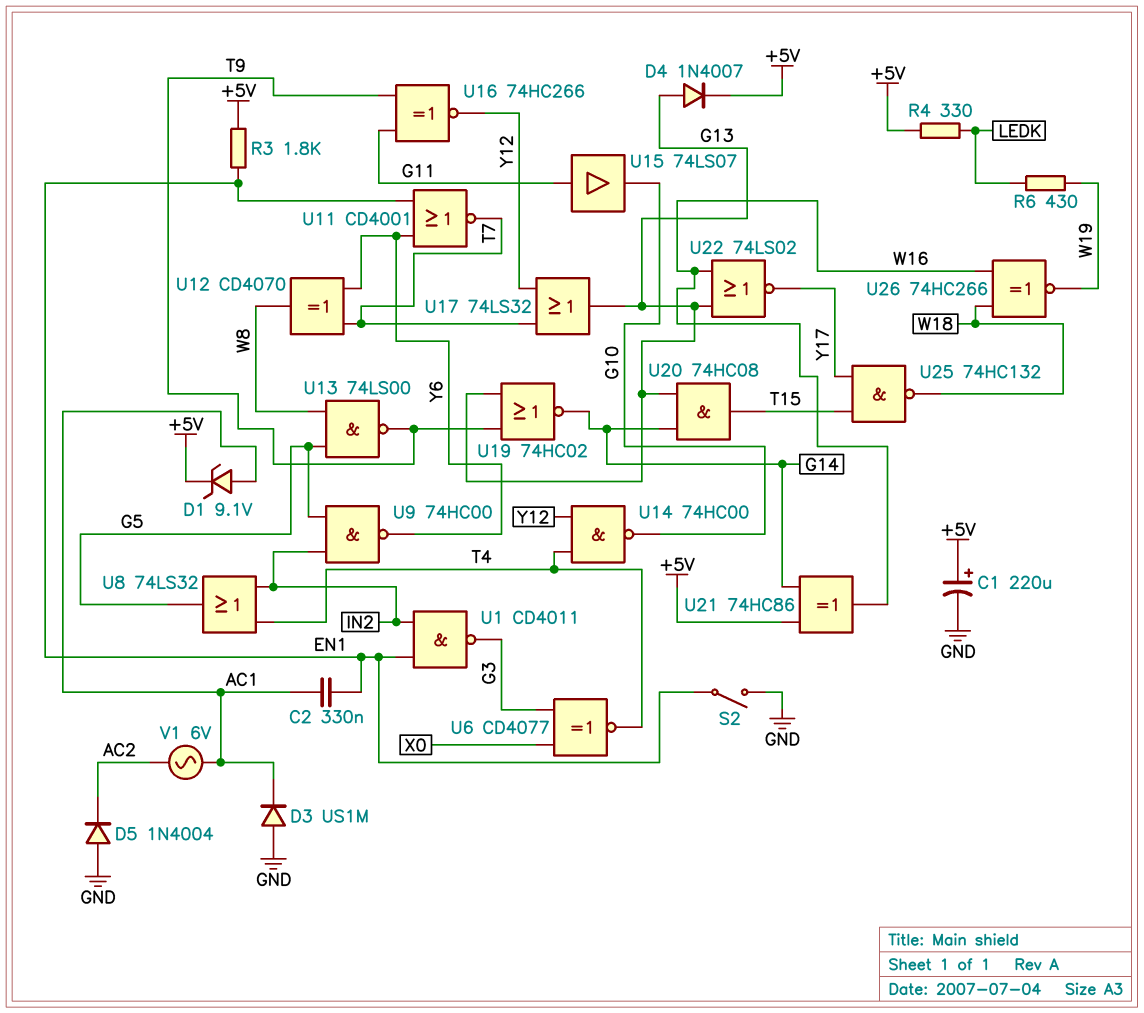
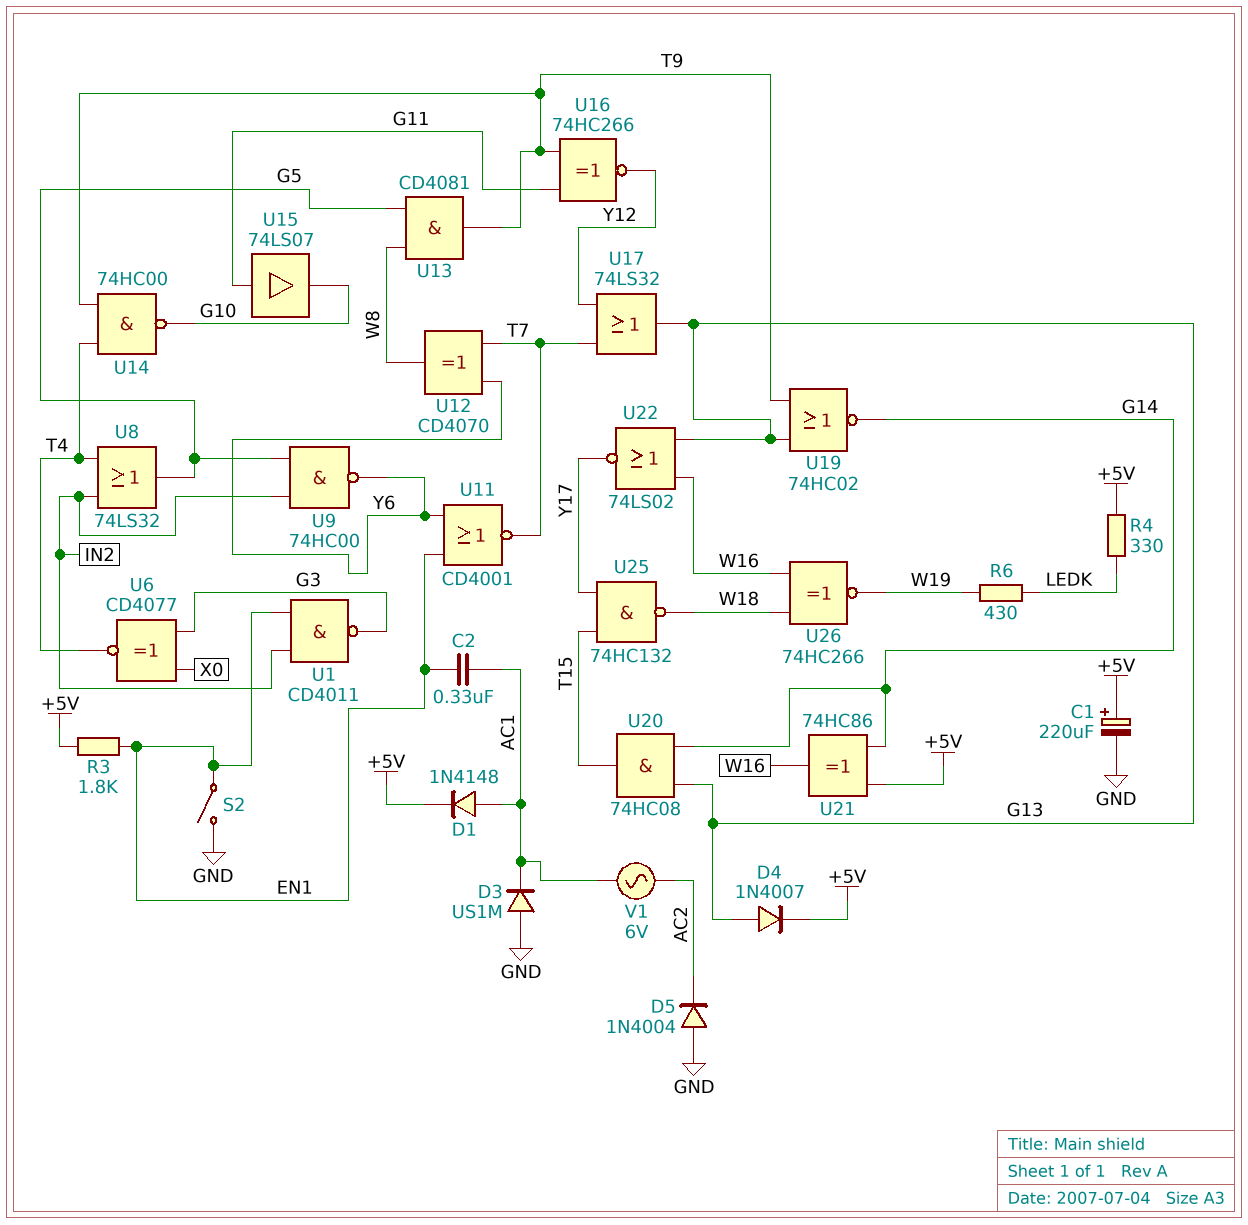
D1: zener 9.1V (A AC1, K +5V) -> diode 1N4148 (A AC1, K +5V)
U13: NAND 74LS00 (in G5, in W8, out T9) -> AND CD4081 (in G5, in W8, out T9)
U14: NAND 74HC00 (in T4, in Y12, out G10) -> NAND 74HC00 (in T4, in T9, out G10)

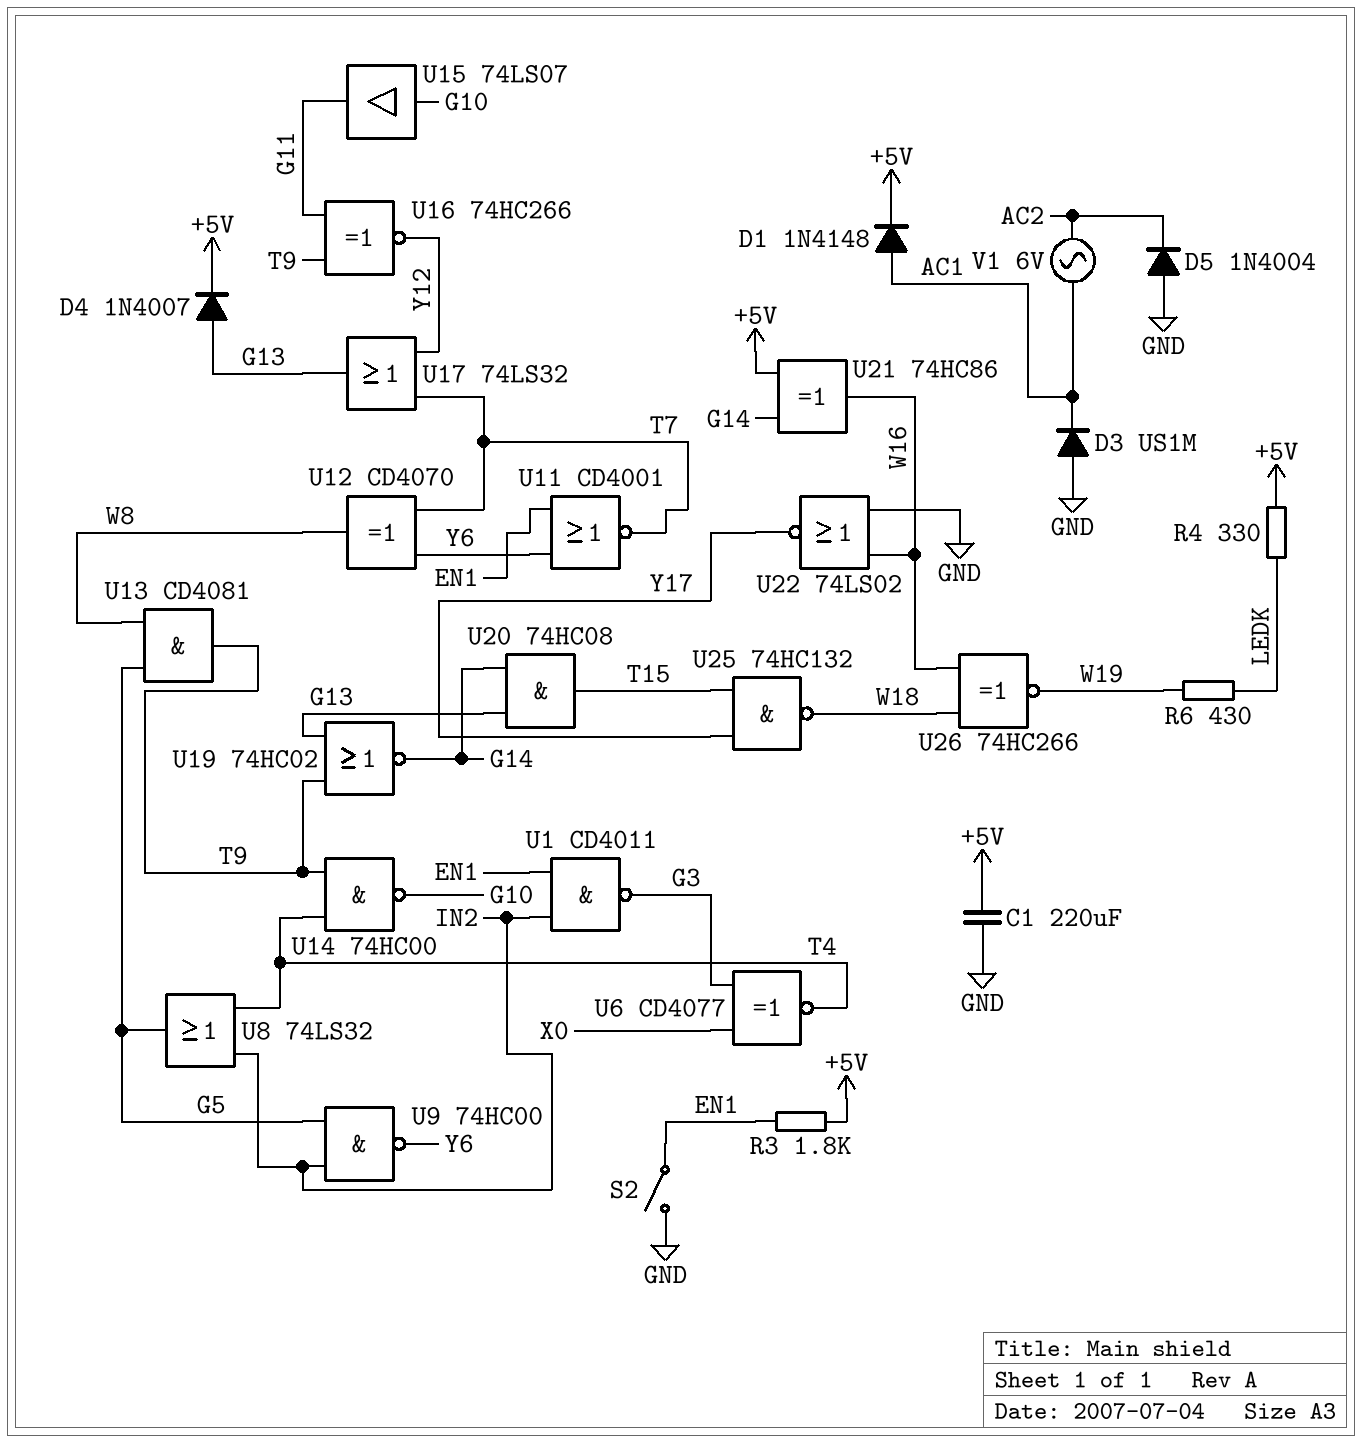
C1: 220uF (plus +5V, minus GND) -> 220uF (+5V, GND)
C2: 330nF (AC1, EN1) -> none
U15: buffer 74LS07 (in G11, out G10) -> buffer 74LS07 (in G10, out G11)
U22: NOR 74LS02 (in G13, in W16, out Y17) -> NOR 74LS02 (in GND, in W16, out Y17)

